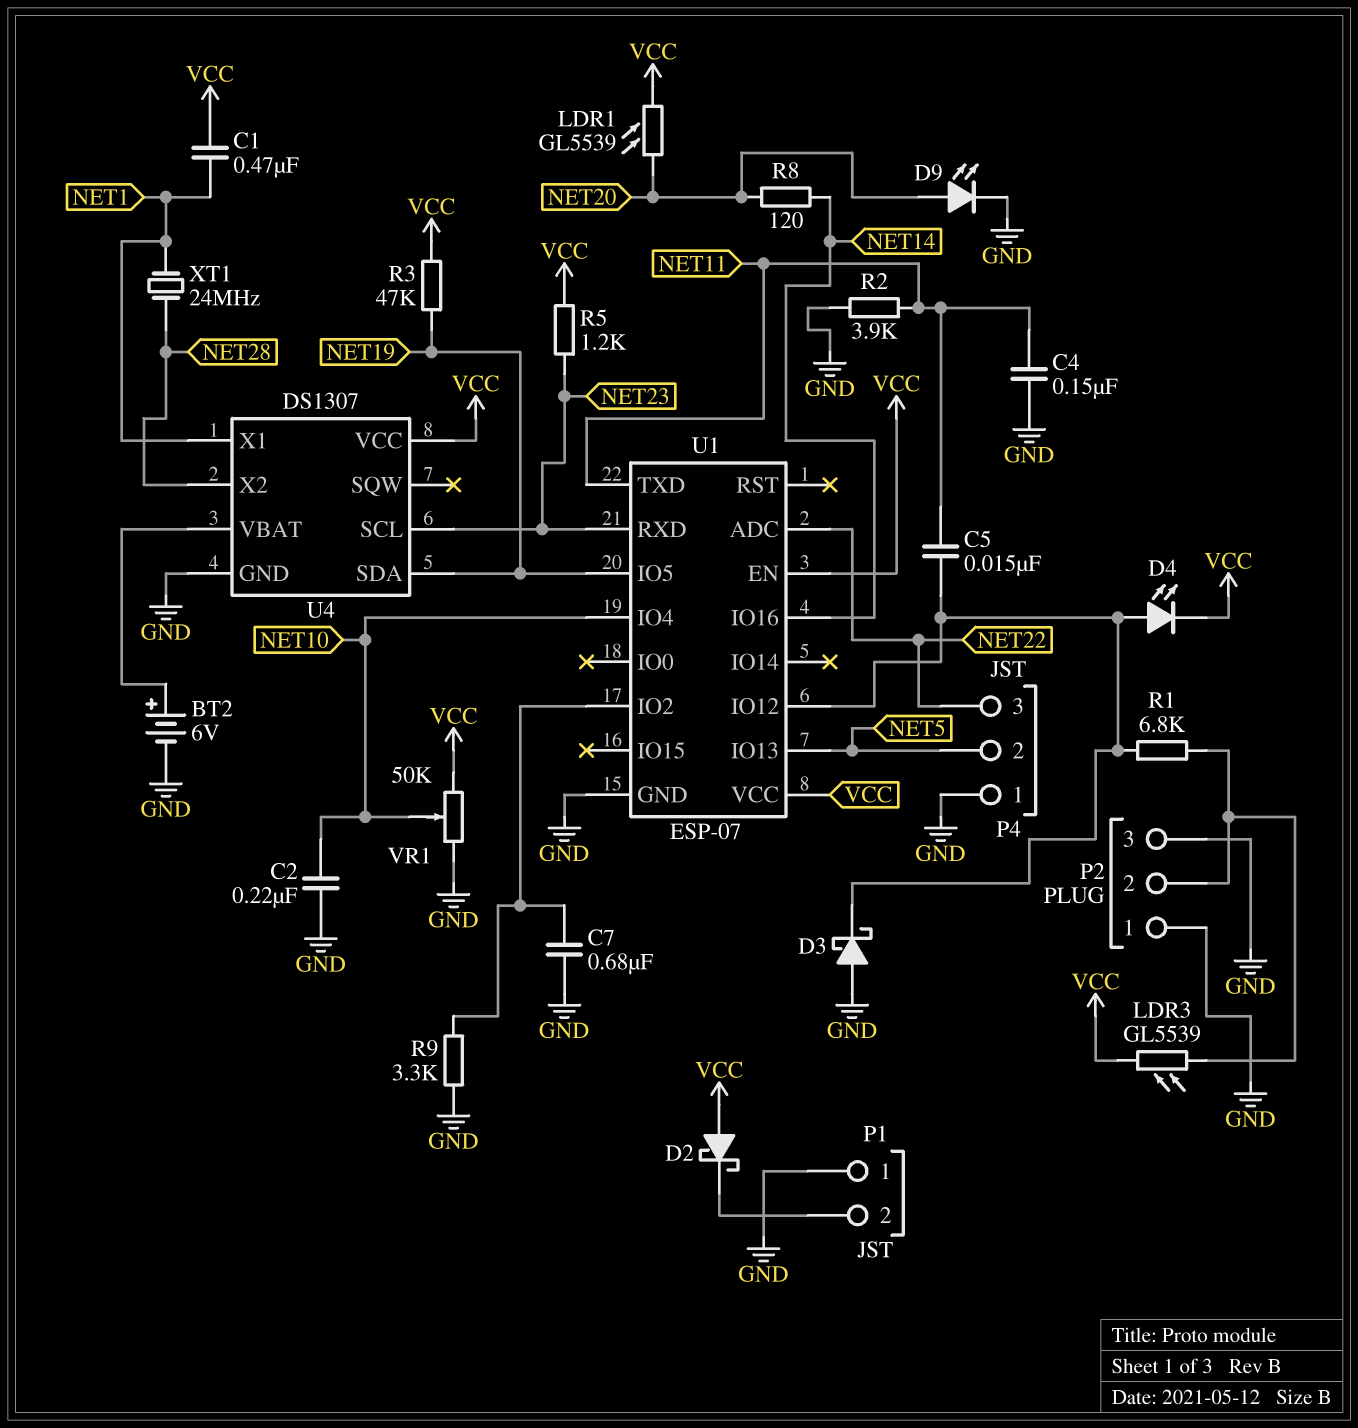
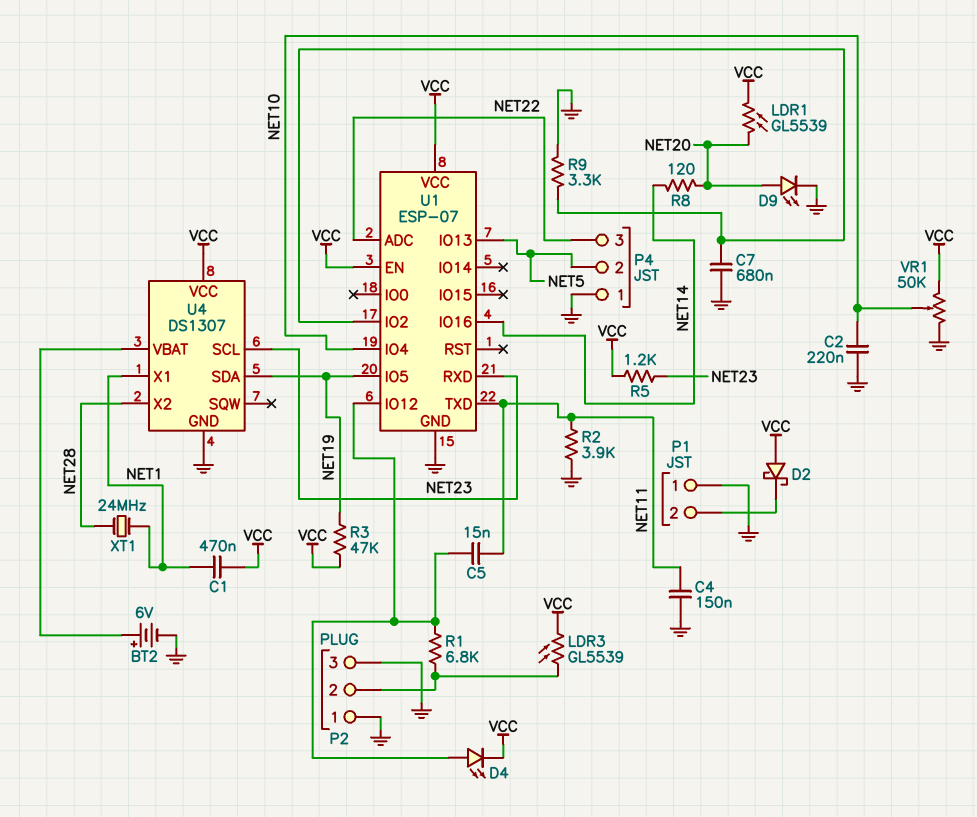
D3: schottky (A GND, K U1/IO12) -> none

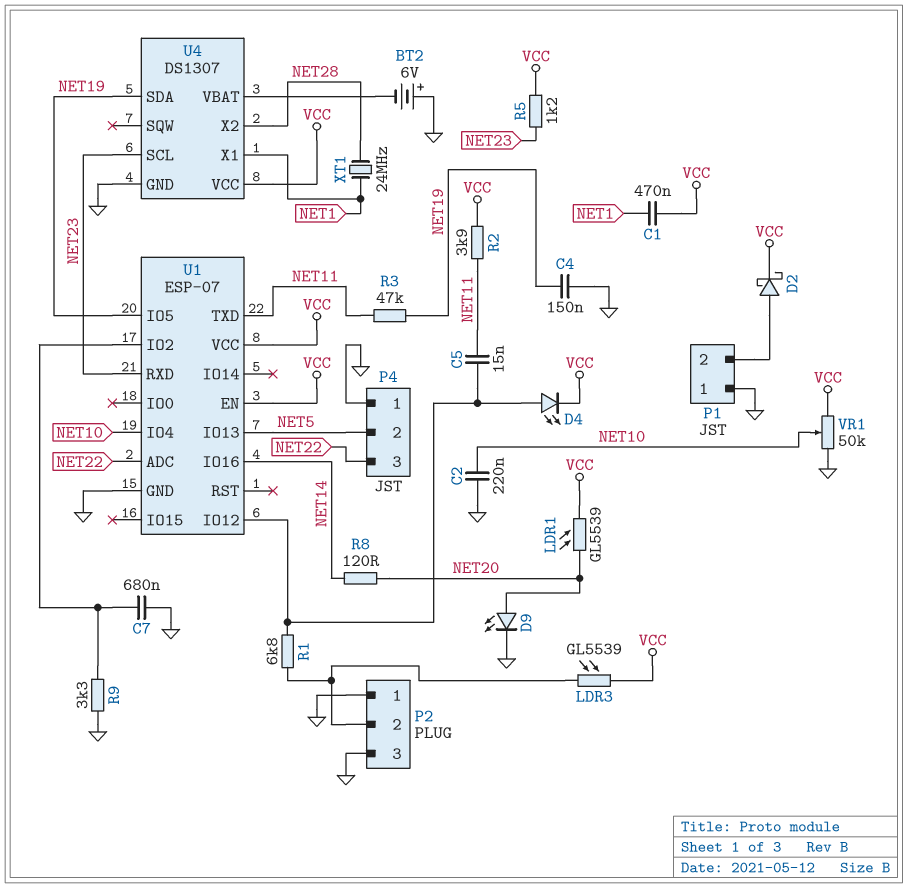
BT2: 6V (plus U4/VBAT, minus GND) -> 6V (plus GND, minus U4/VBAT)
C4: 150nF (GND, NET11) -> 150nF (GND, NET19)
D2: schottky (A VCC, K P1/2) -> schottky (A P1/2, K VCC)
R2: 3.9k (GND, NET11) -> 3.9k (NET11, VCC)
R3: 47k (NET19, VCC) -> 47k (NET11, NET19)

